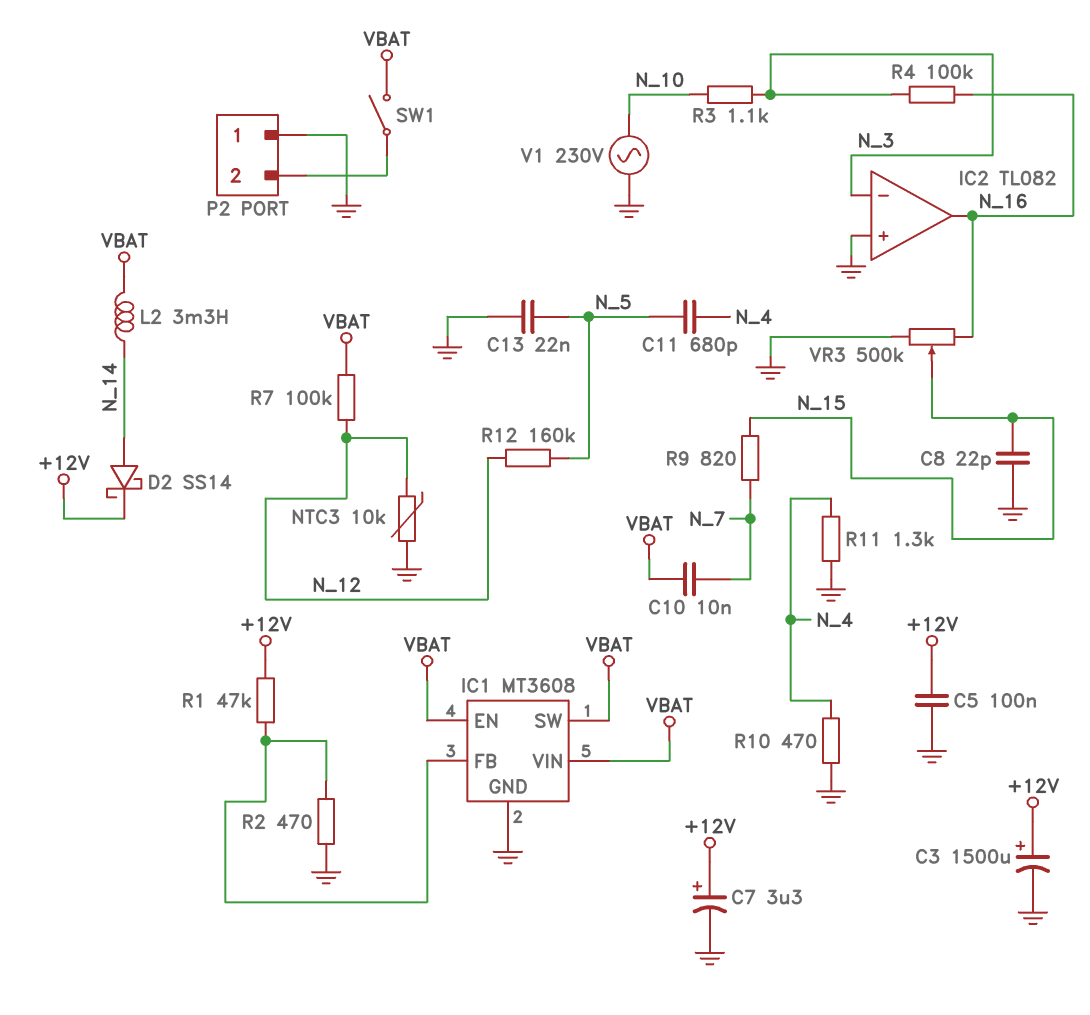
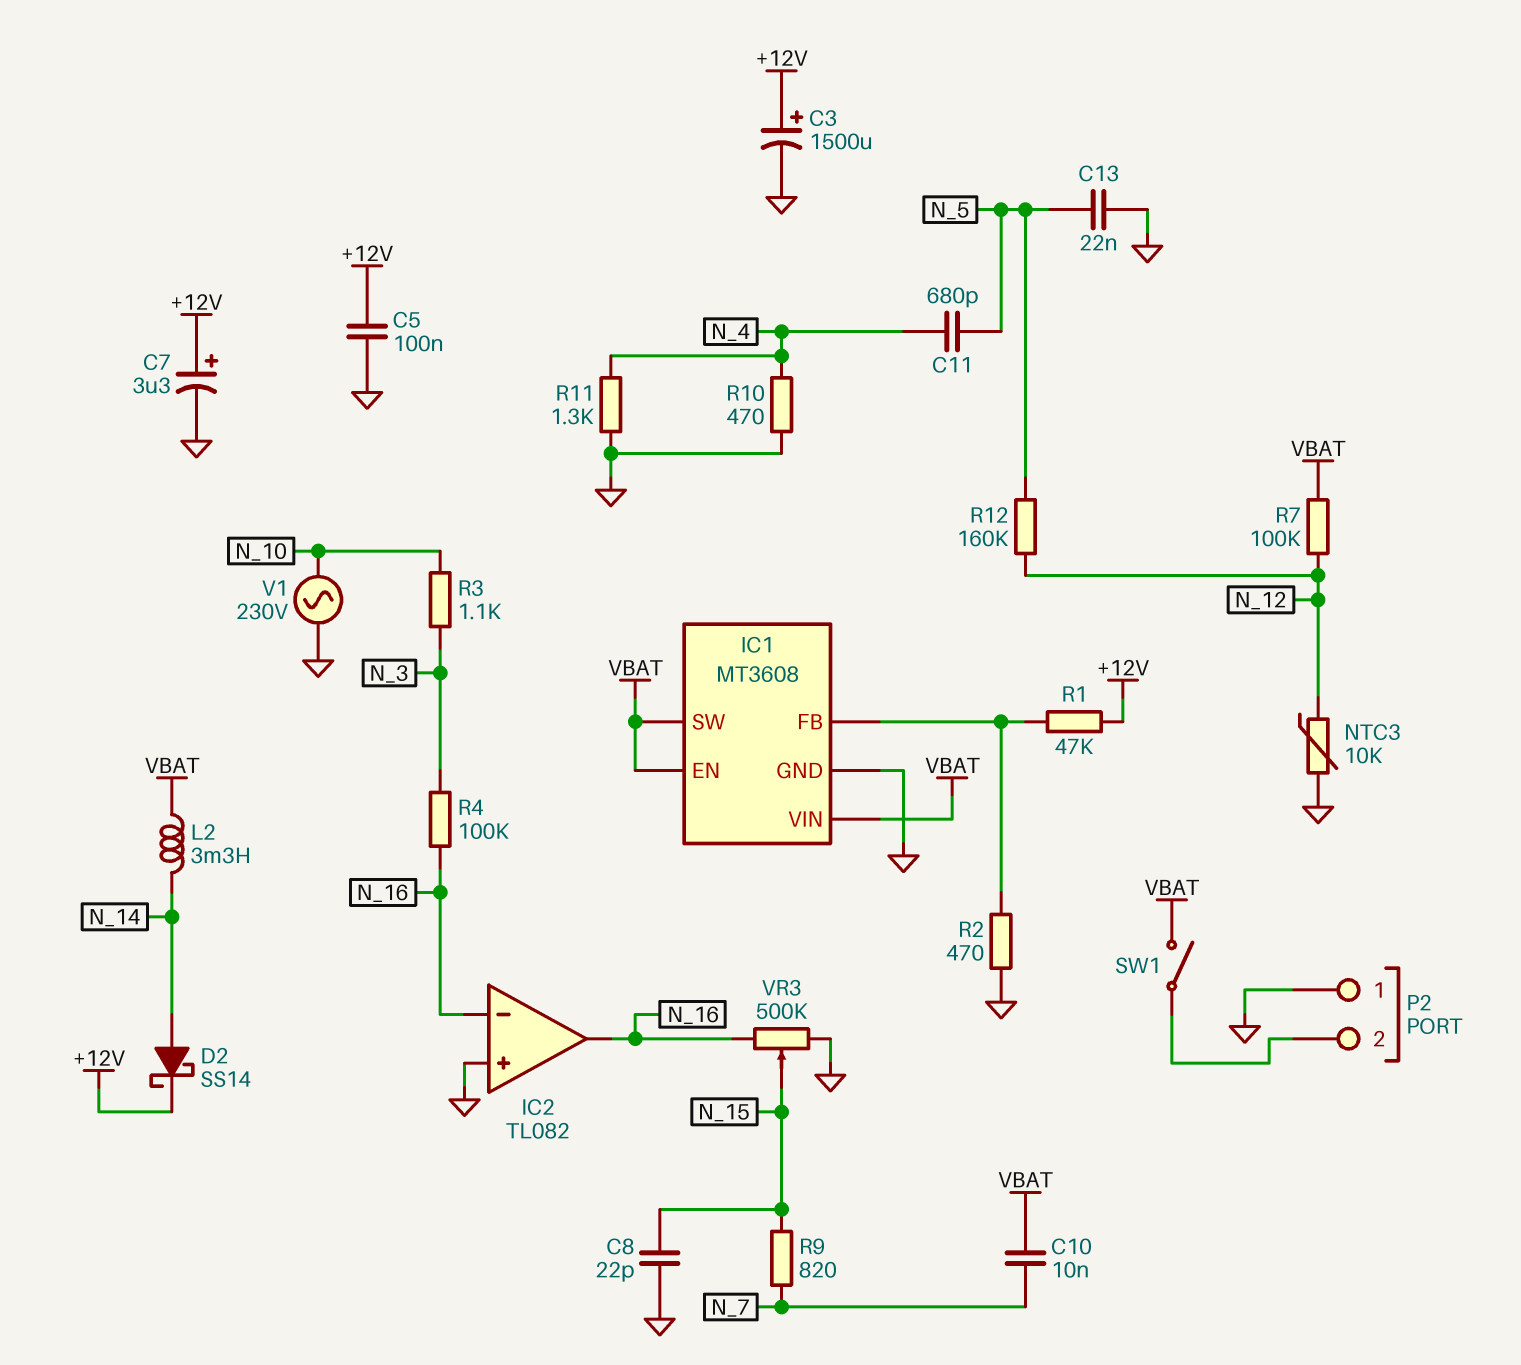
IC2 pin in-: N_3 -> N_16

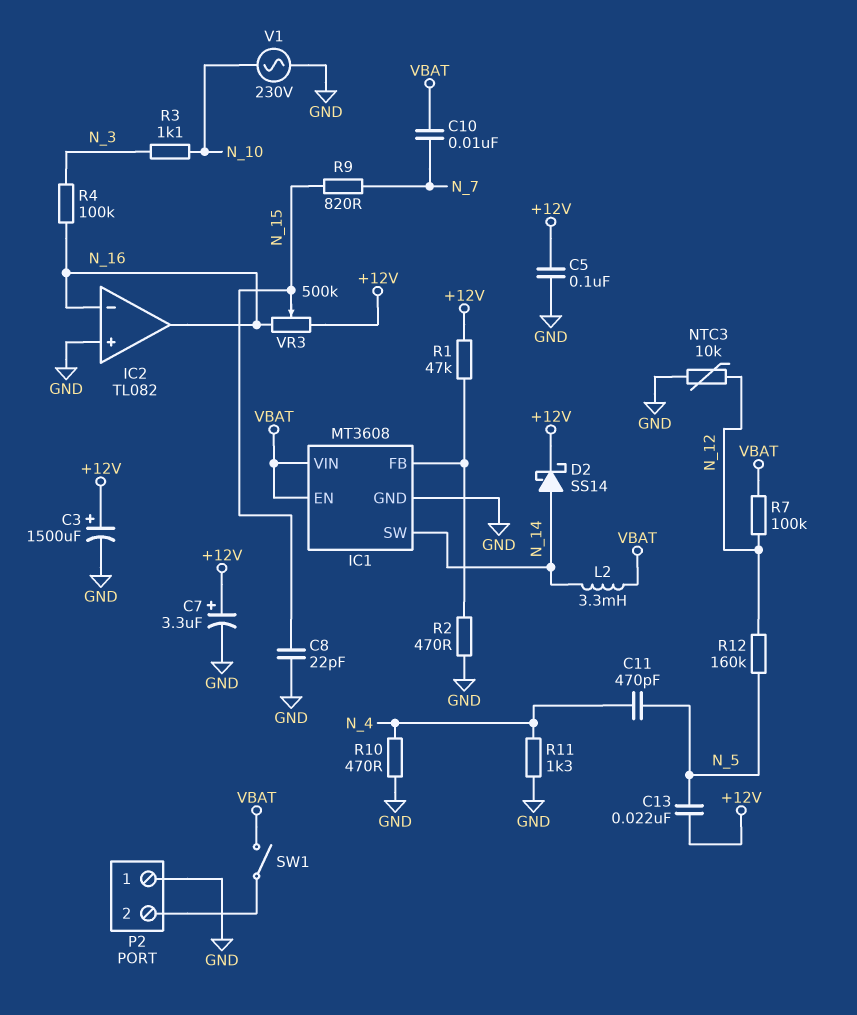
C11: 680pF (N_4, N_5) -> 470pF (N_4, N_5)
C13: 22nF (GND, N_5) -> 22nF (+12V, N_5)
IC1 pin SW: VBAT -> N_14
VR3: 500k (GND, N_16, wiper N_15) -> 500k (+12V, N_16, wiper N_15)

